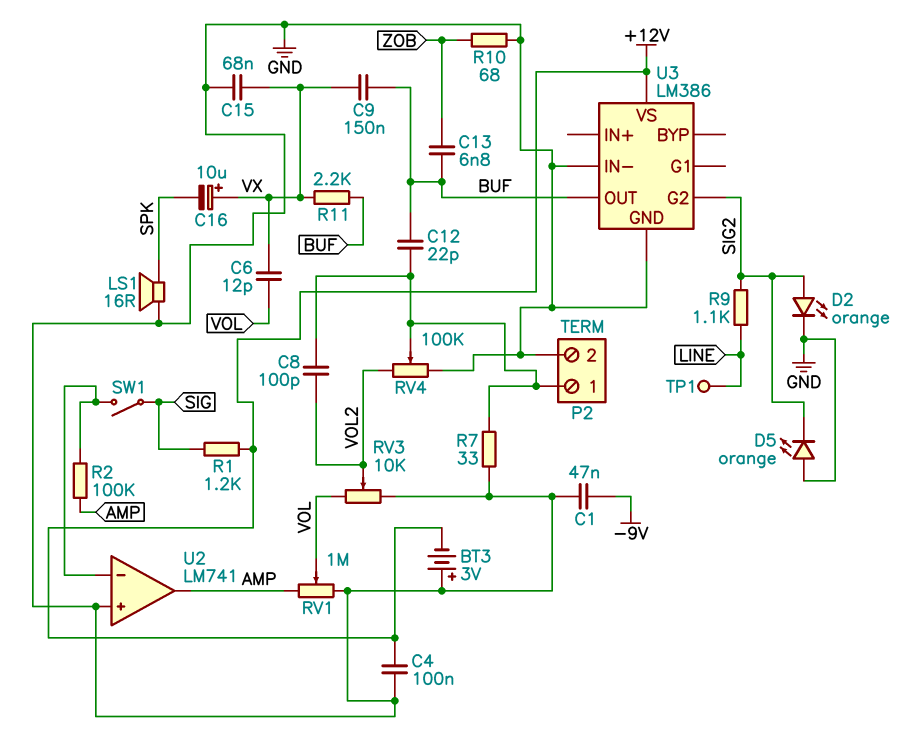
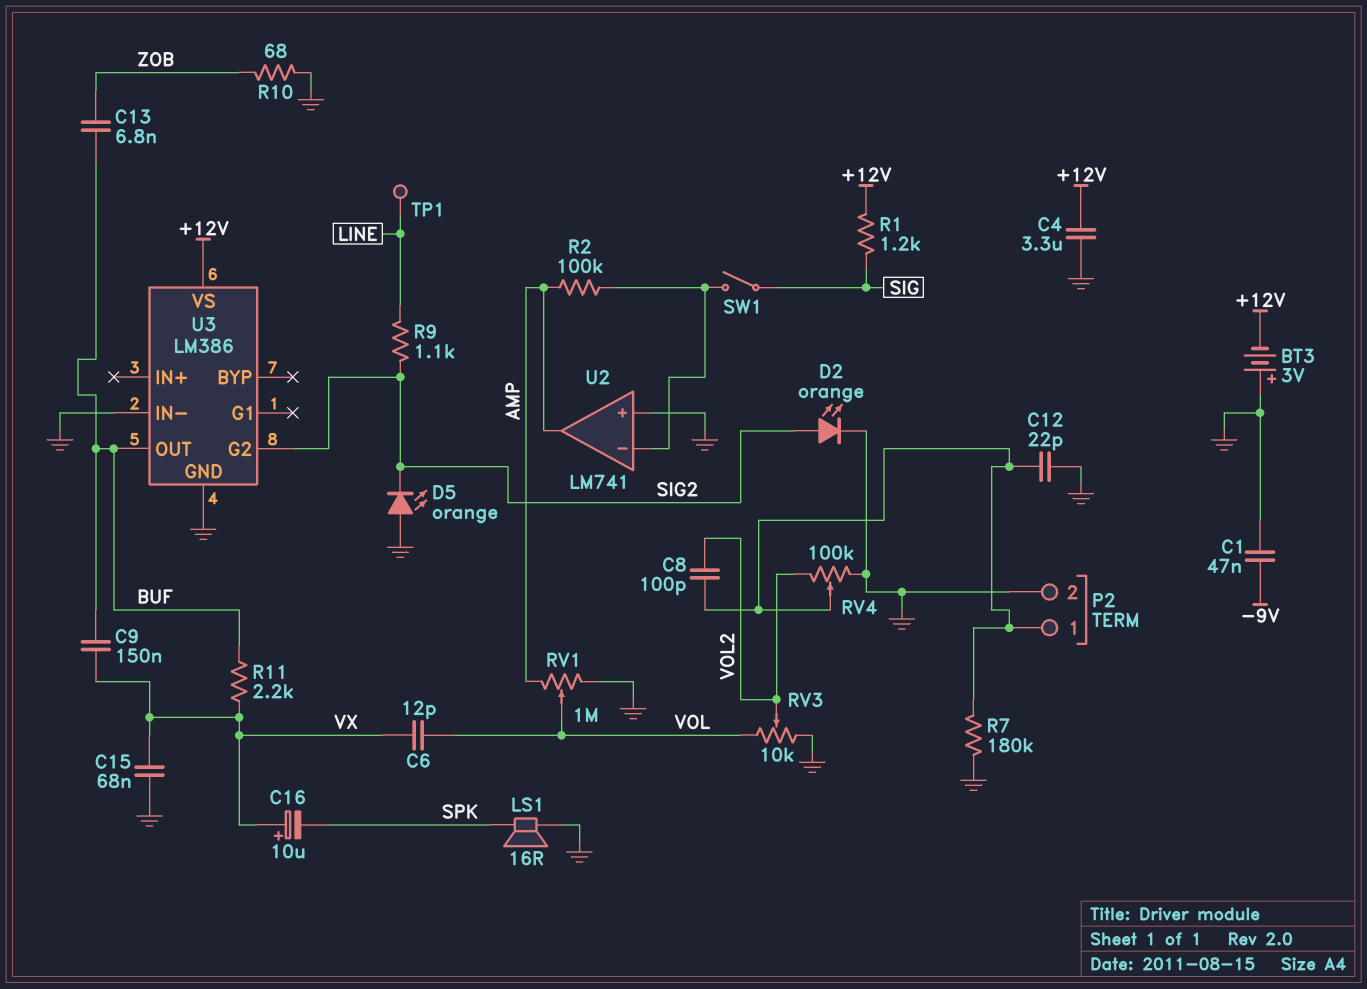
C4: 100nF (+12V, GND) -> 3.3uF (+12V, GND)
C12: 22pF (BUF, P2/1) -> 22pF (GND, P2/1)
R7: 33 (GND, P2/1) -> 180k (GND, P2/1)

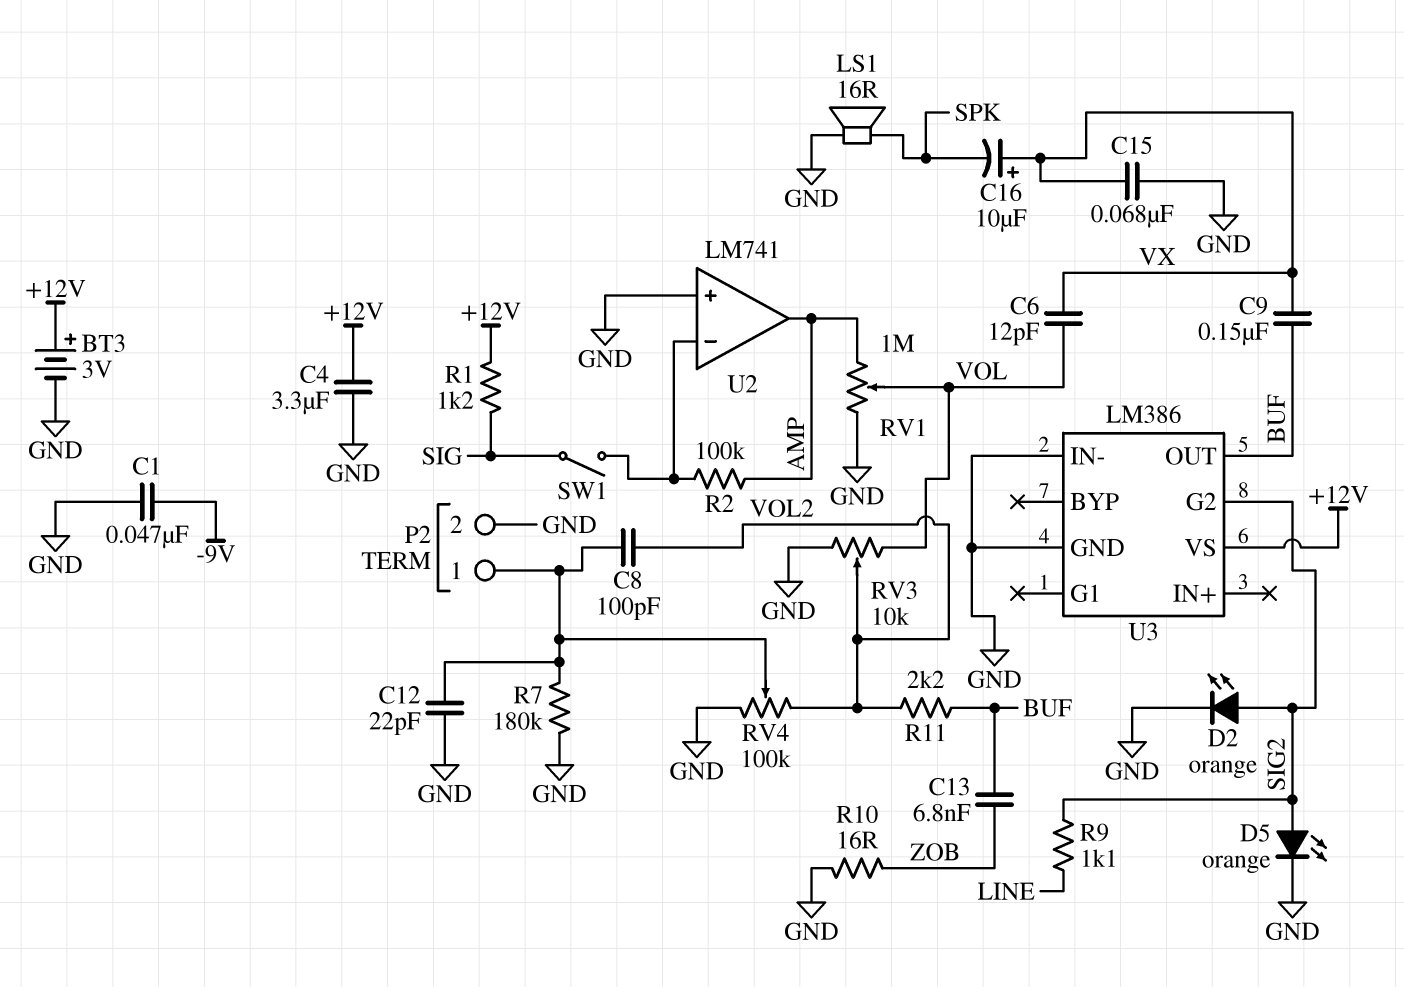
BT3: 3V (plus GND, minus +12V) -> 3V (plus +12V, minus GND)
D5: LED orange (A GND, K SIG2) -> LED orange (A SIG2, K GND)
R10: 68 (GND, ZOB) -> 16 (GND, ZOB)
R11: 2.2k (BUF, VX) -> 2.2k (BUF, VOL2)
TP1: test point (LINE) -> none

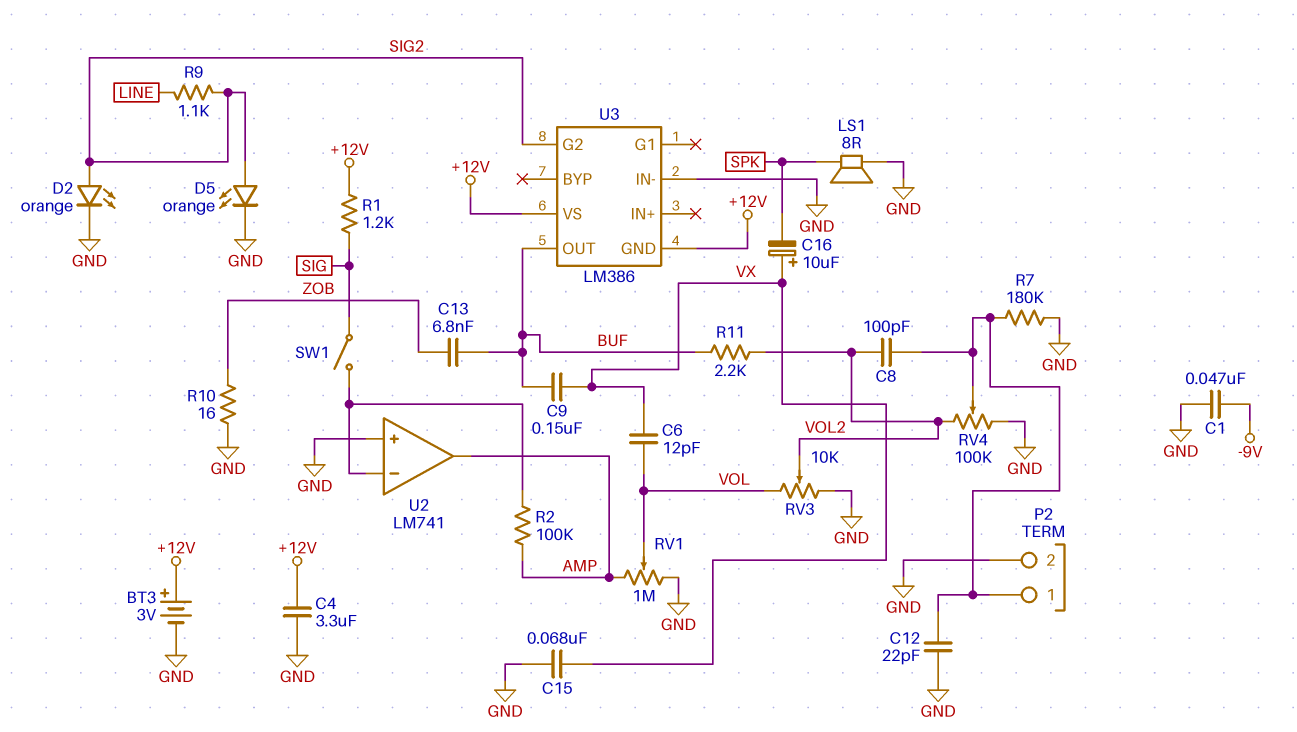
LS1: speaker 16R (GND, SPK) -> speaker 8R (GND, SPK)
U3 pin GND: GND -> +12V

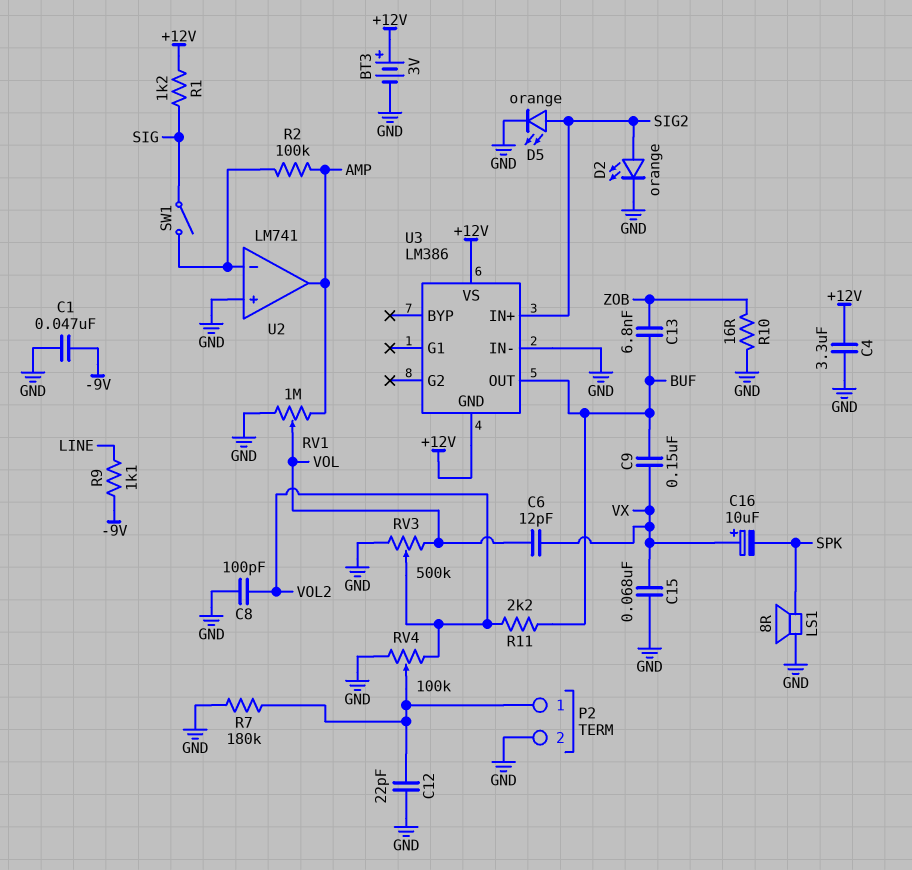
C8: 100pF (P2/1, VOL2) -> 100pF (GND, VOL2)
R9: 1.1k (LINE, SIG2) -> 1.1k (-9V, LINE)
RV3: 10k (GND, VOL, wiper VOL2) -> 500k (GND, VOL, wiper VOL2)
U3 pin G2: SIG2 -> none
U3 pin IN+: none -> SIG2

